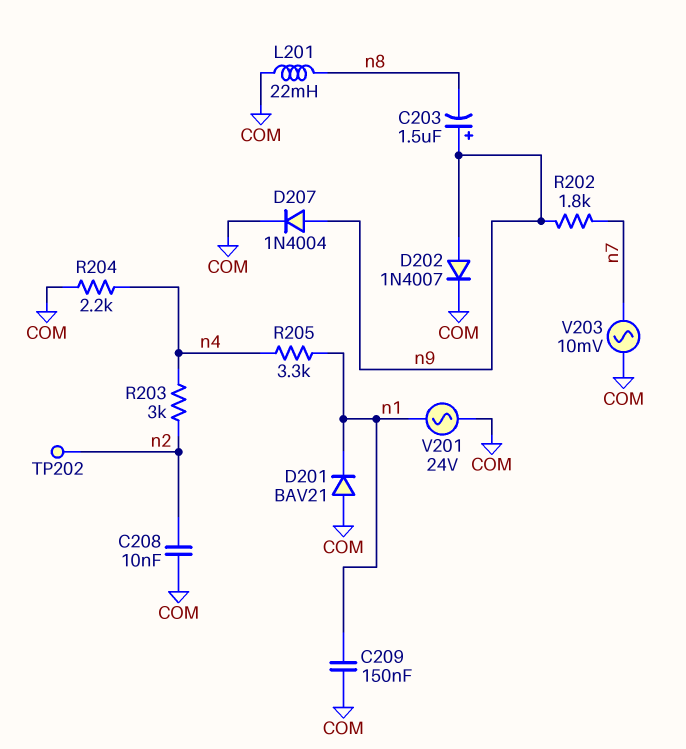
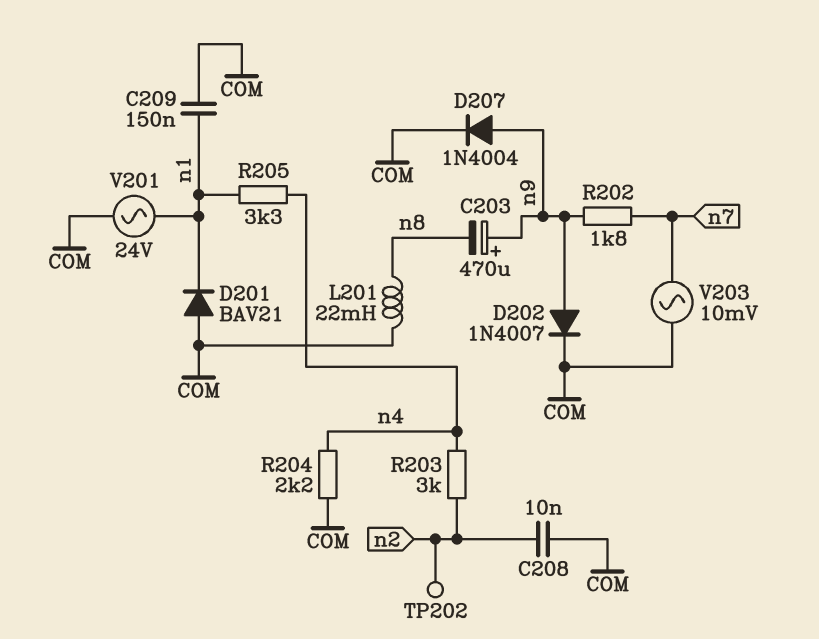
C203: 1.5uF (plus n9, minus n8) -> 470uF (plus n9, minus n8)

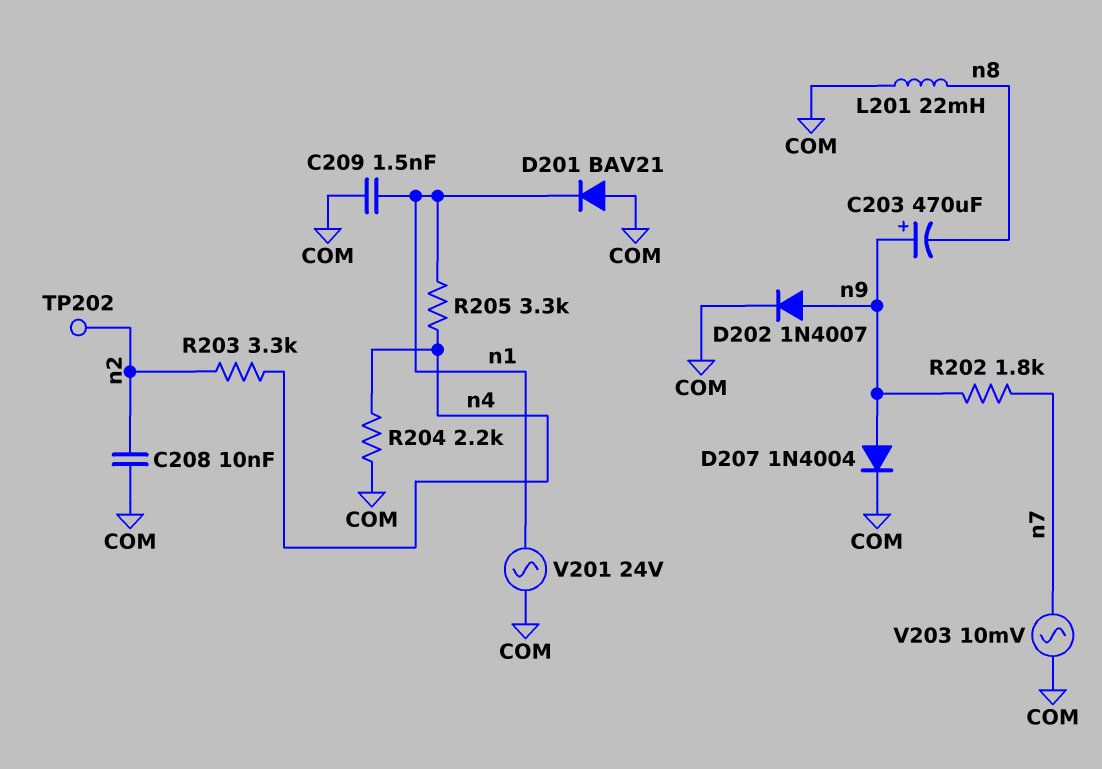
C209: 150nF (COM, n1) -> 1.5nF (COM, n1)
R203: 3k (n2, n4) -> 3.3k (n2, n4)

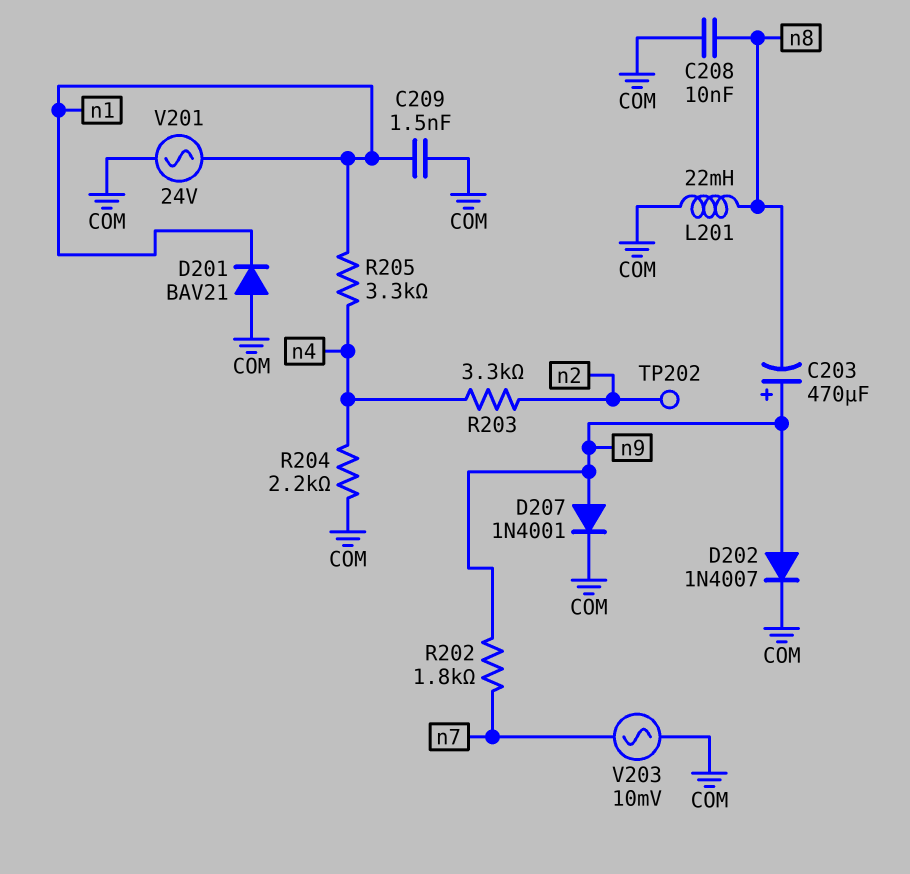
C208: 10nF (COM, n2) -> 10nF (COM, n8)
D207: diode 1N4004 (A n9, K COM) -> diode 1N4001 (A n9, K COM)

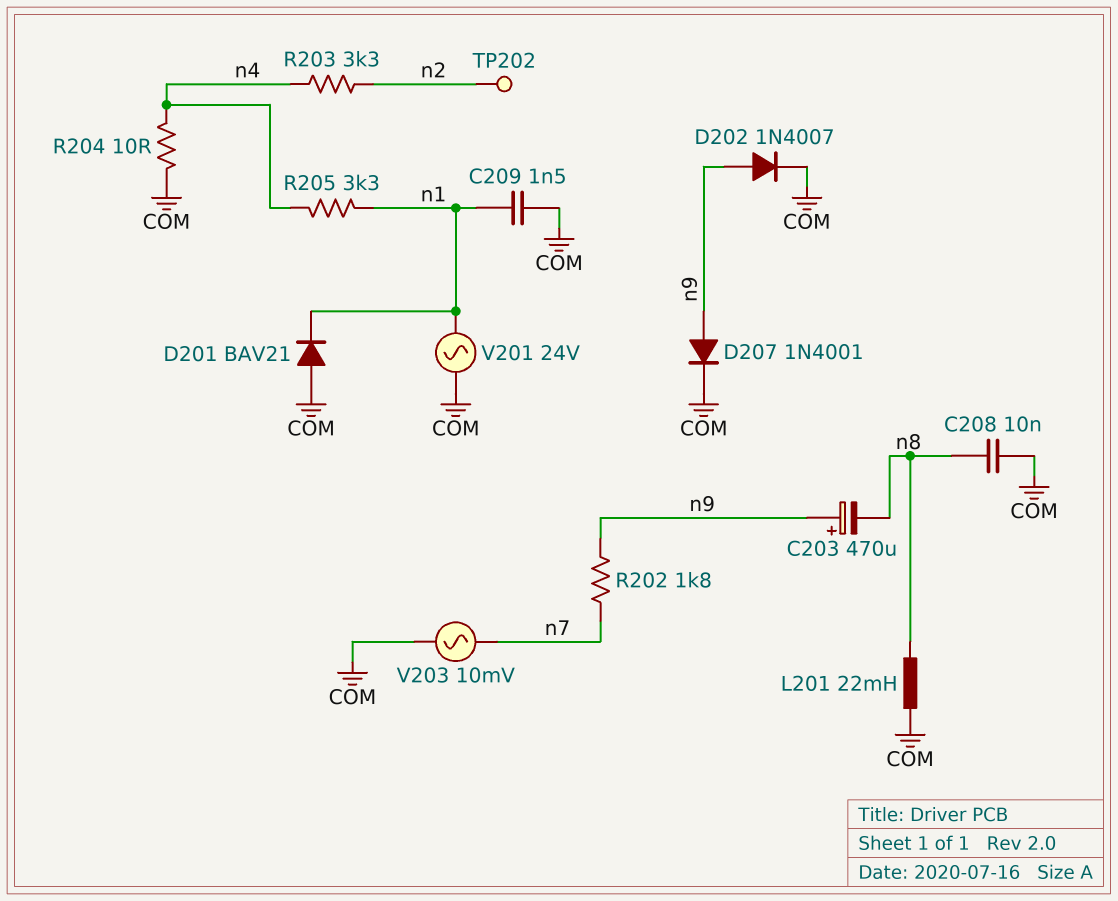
R204: 2.2k (COM, n4) -> 10 (COM, n4)

